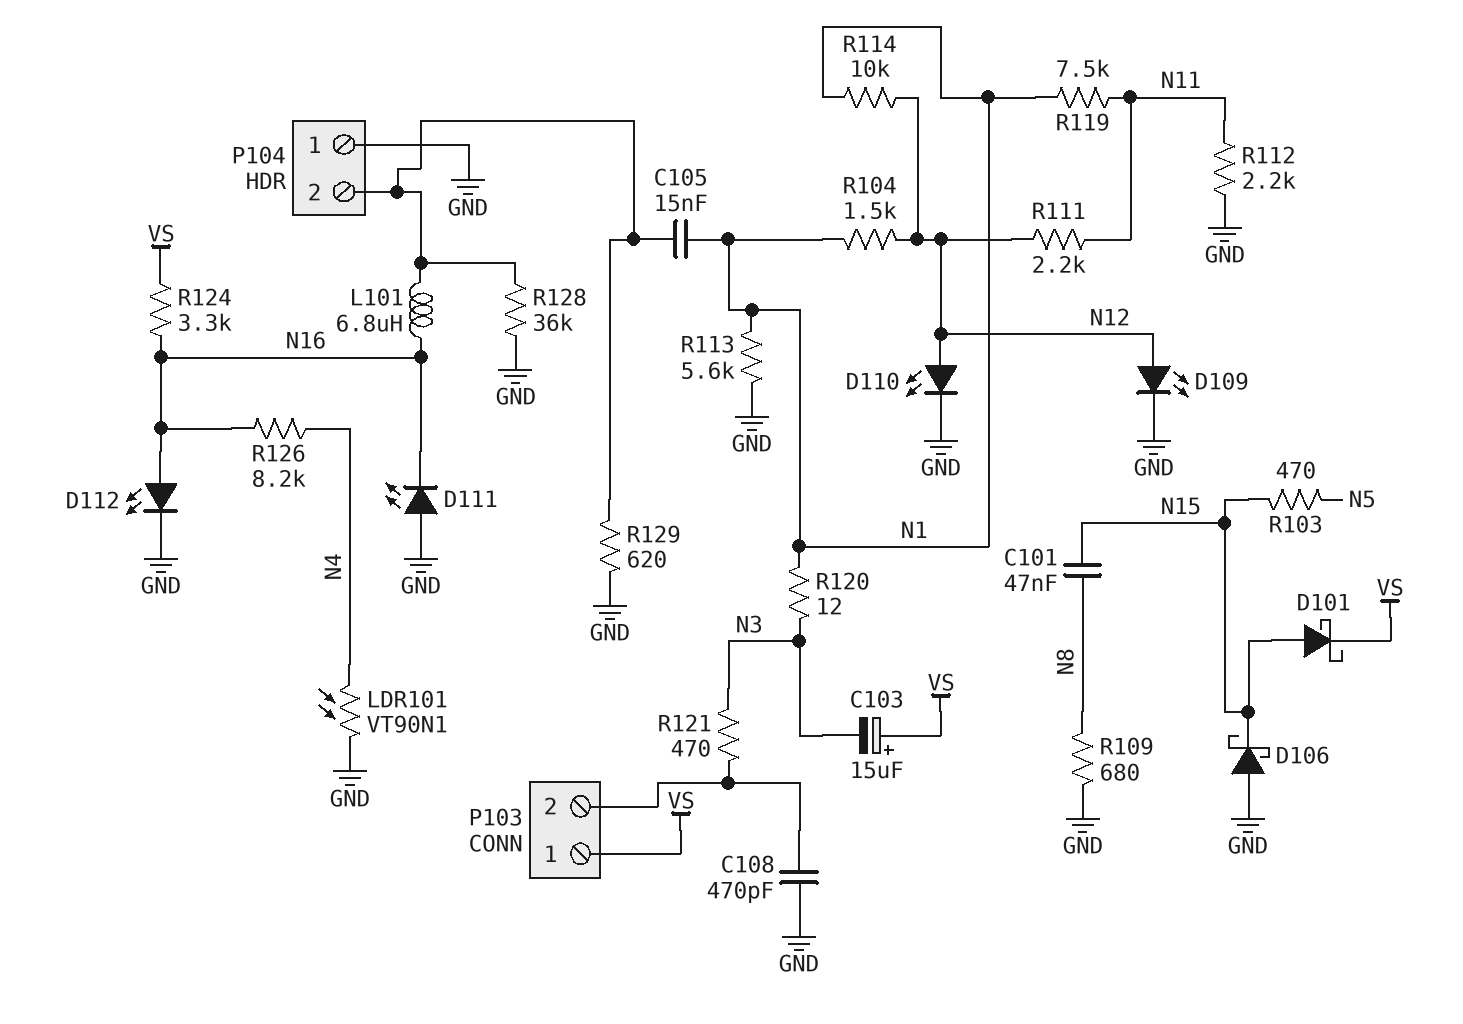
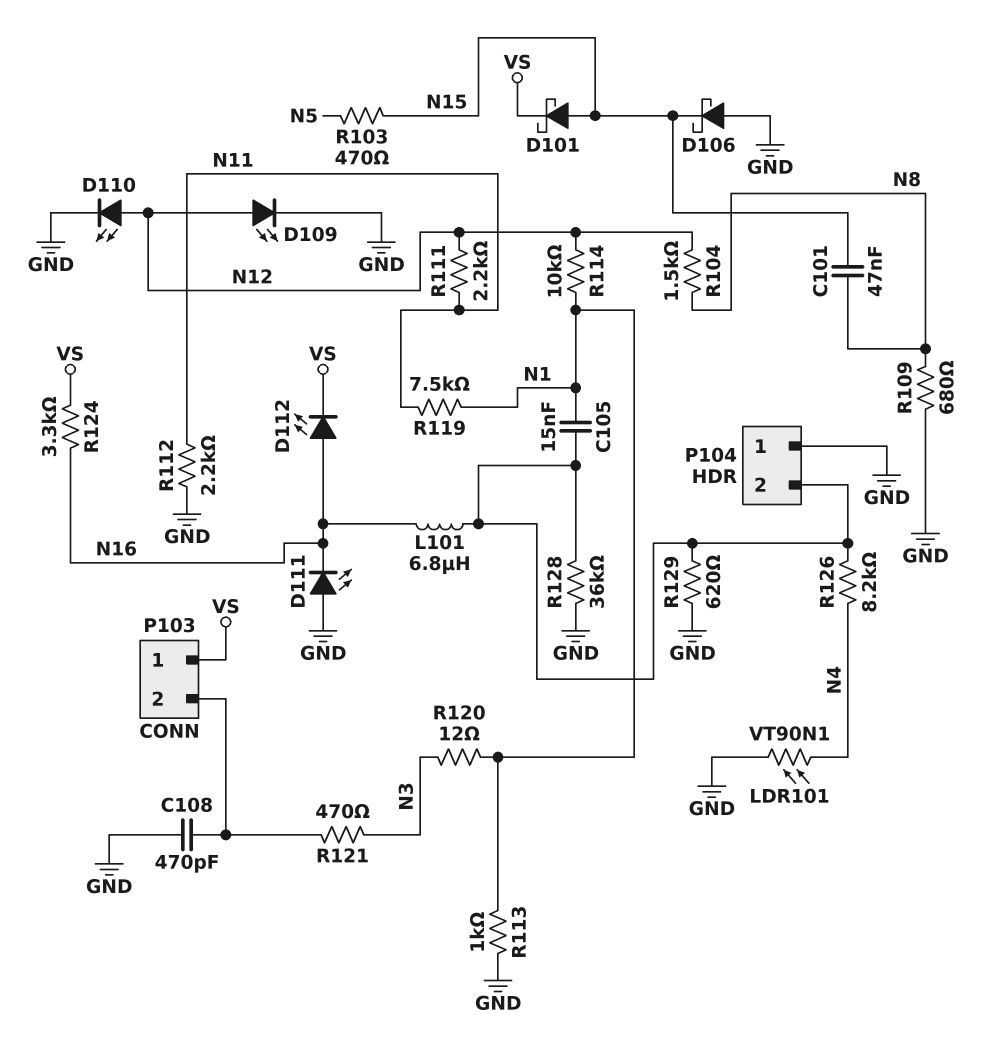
C103: 15uF (plus VS, minus N3) -> none
D112: LED (A N16, K GND) -> LED (A N16, K VS)
R104: 1.5k (N1, N12) -> 1.5k (N8, N12)
R113: 5.6k (GND, N1) -> 1k (GND, N1)
R126: 8.2k (N4, N16) -> 8.2k (N4, P104/2)

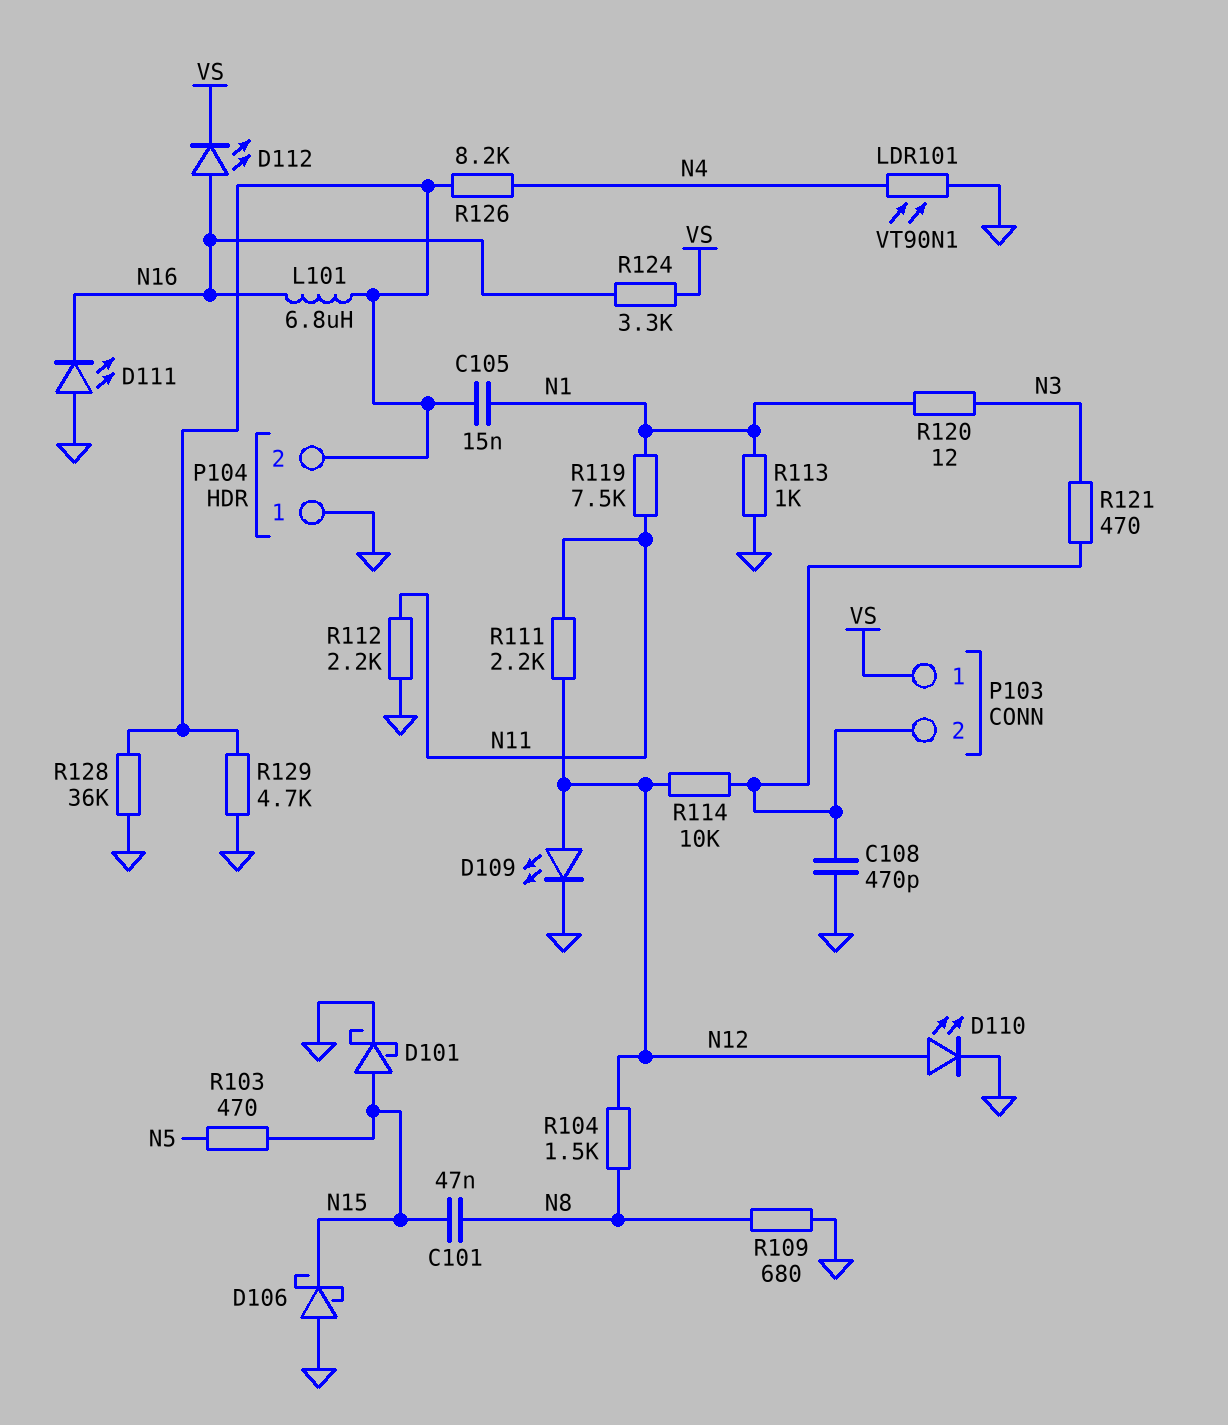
D101: schottky (A N15, K VS) -> schottky (A N15, K GND)
R114: 10k (N1, N12) -> 10k (N12, P103/2)
R129: 620 (GND, P104/2) -> 4.7k (GND, P104/2)

